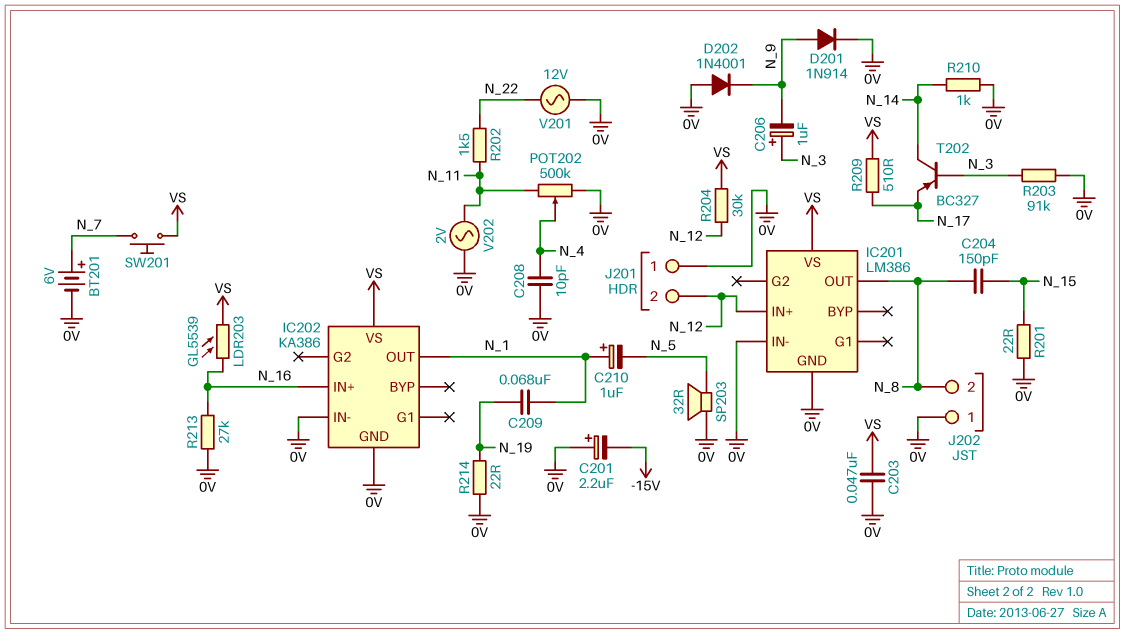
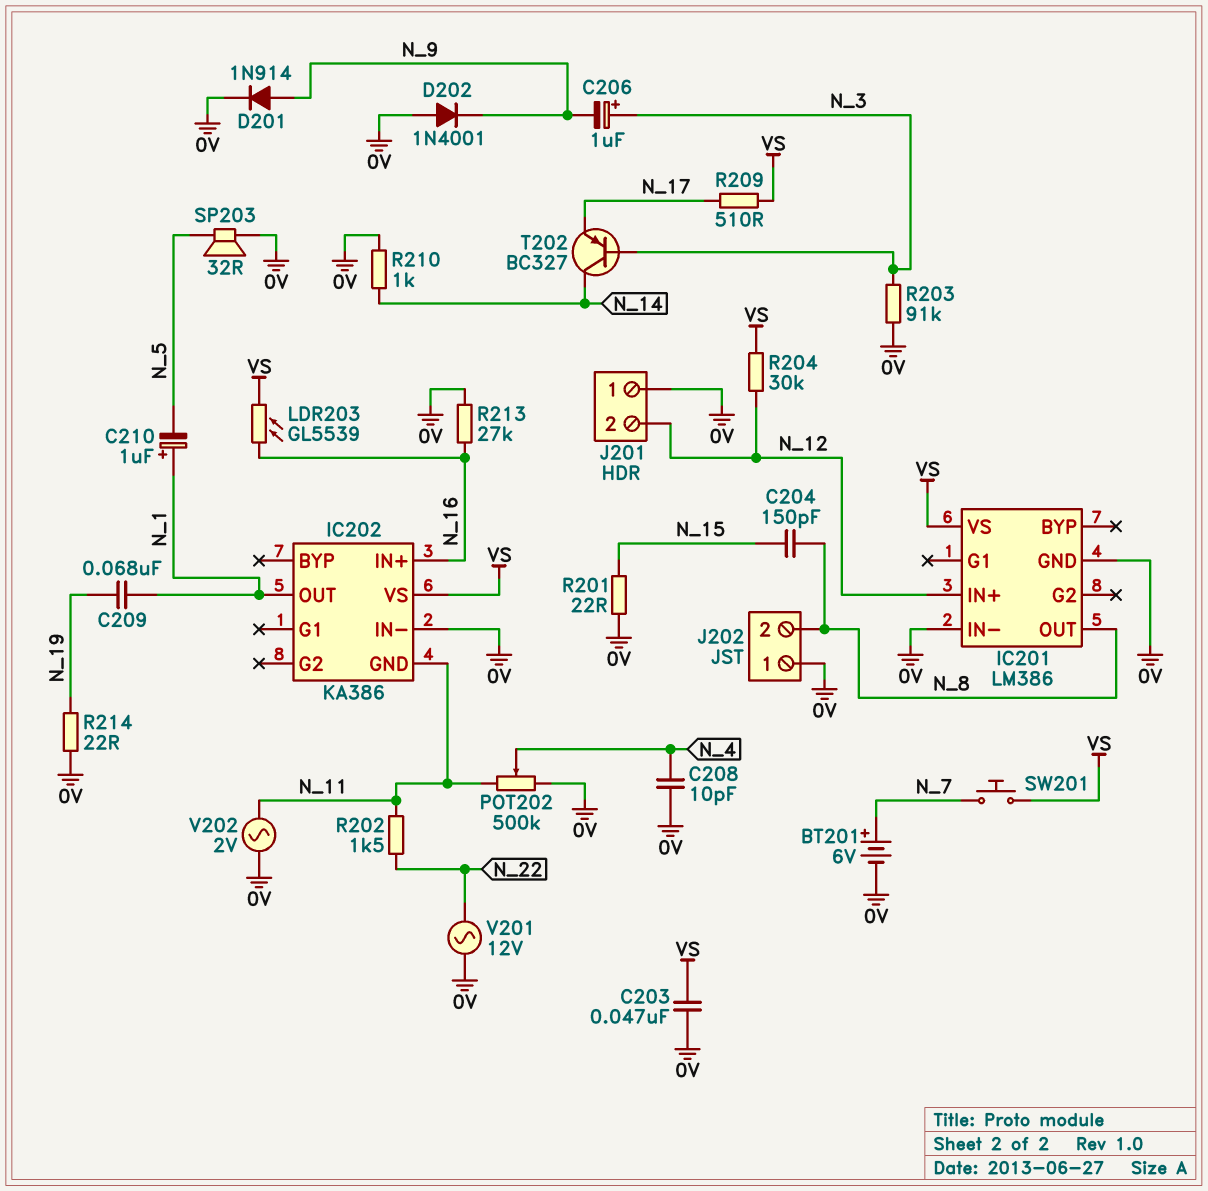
C201: 2.2uF (plus 0V, minus -15V) -> none
IC202 pin GND: 0V -> N_11

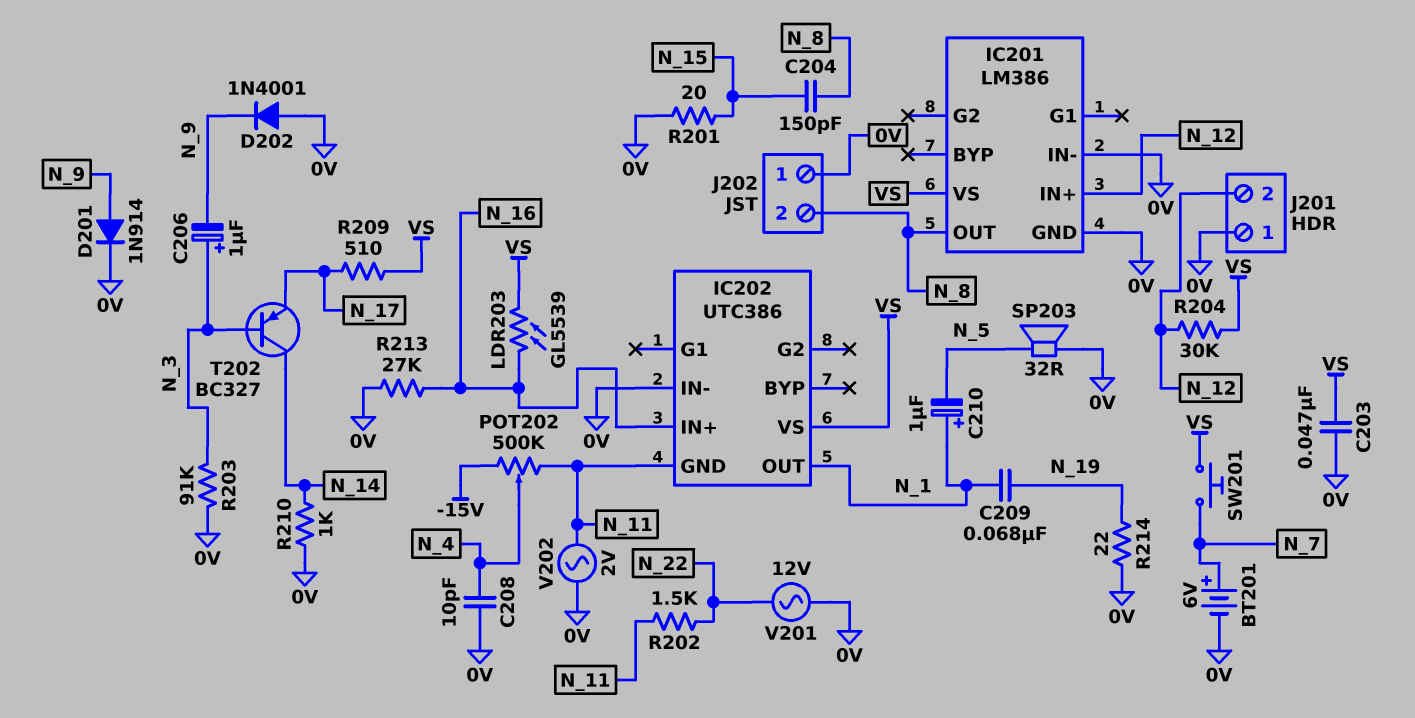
IC202: KA386 -> UTC386
POT202: 500k (0V, N_11, wiper N_4) -> 500k (-15V, N_11, wiper N_4)
R201: 22 (0V, N_15) -> 20 (0V, N_15)

